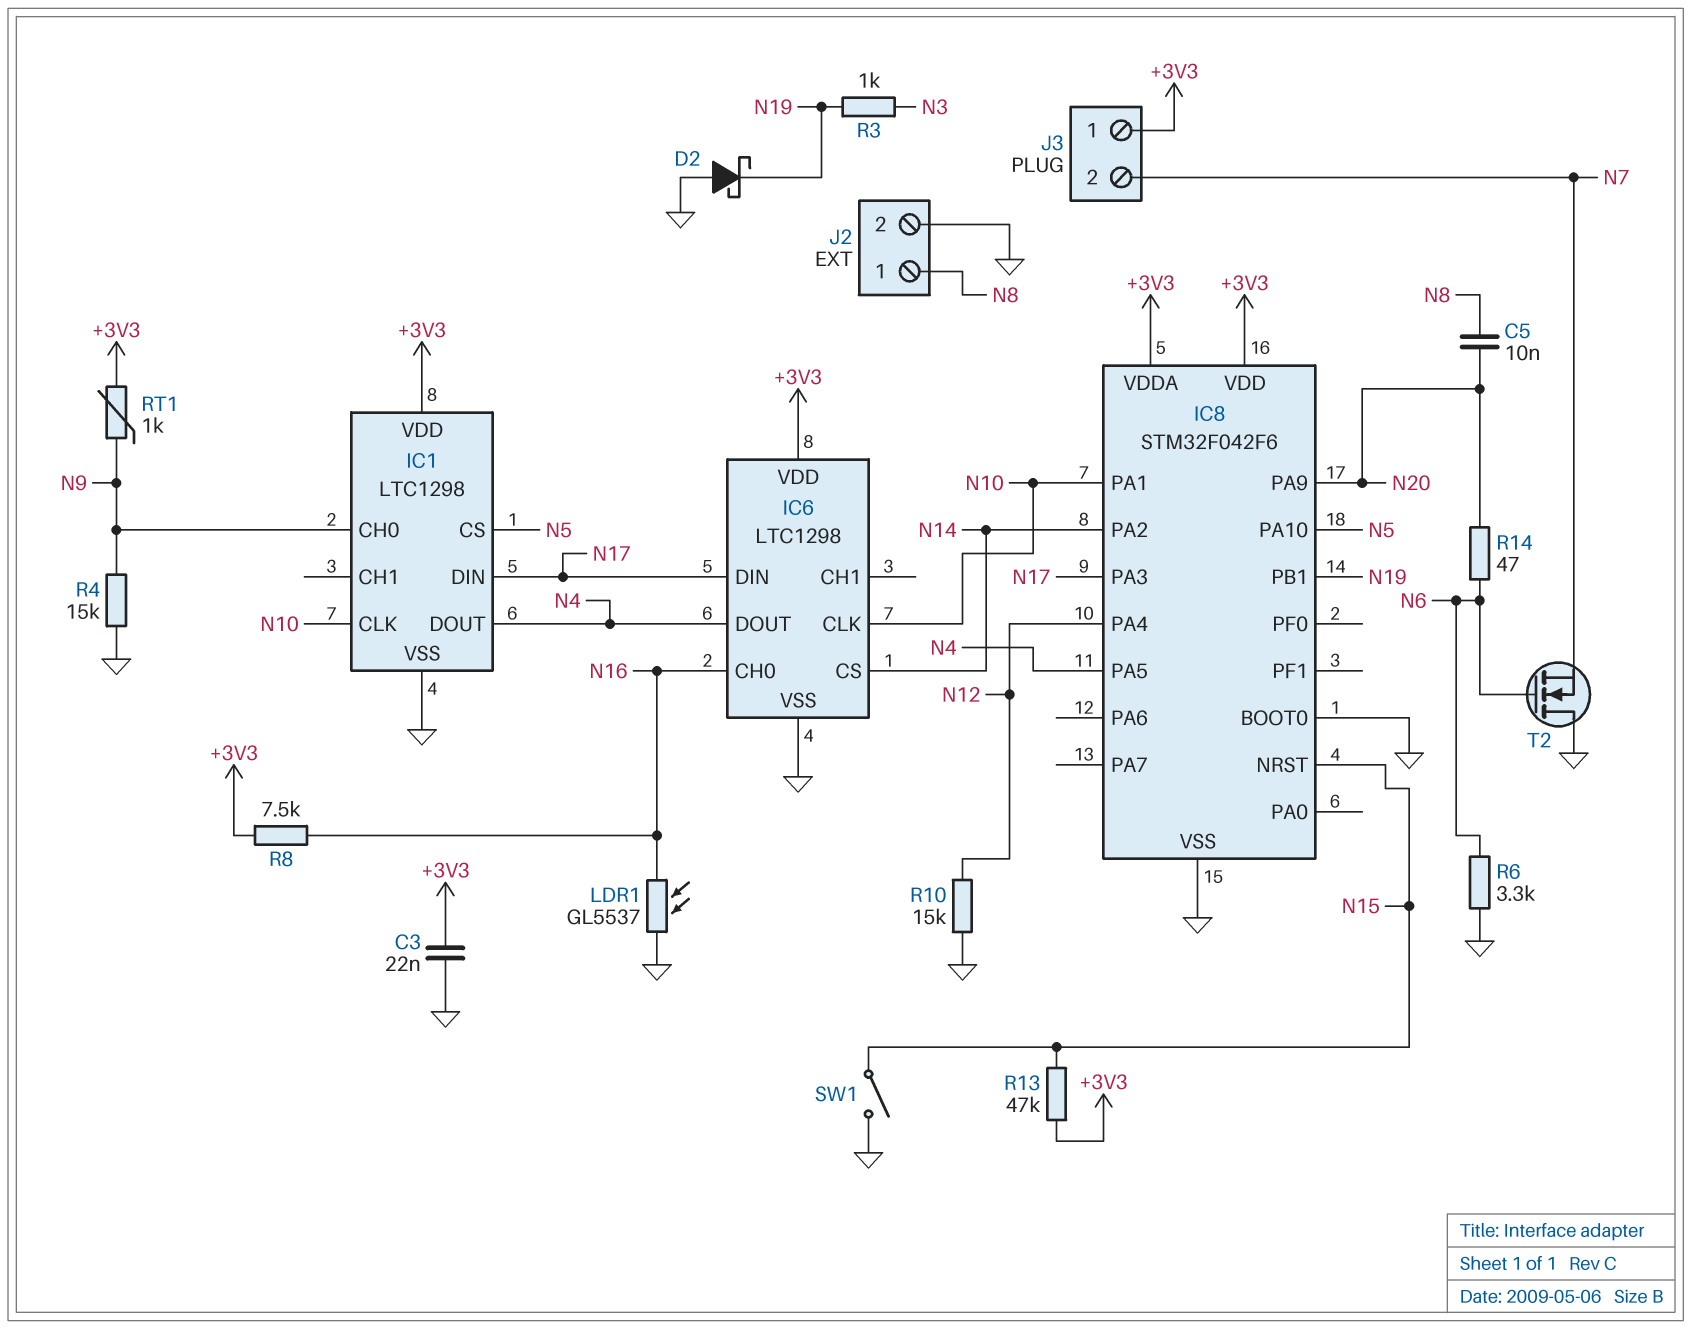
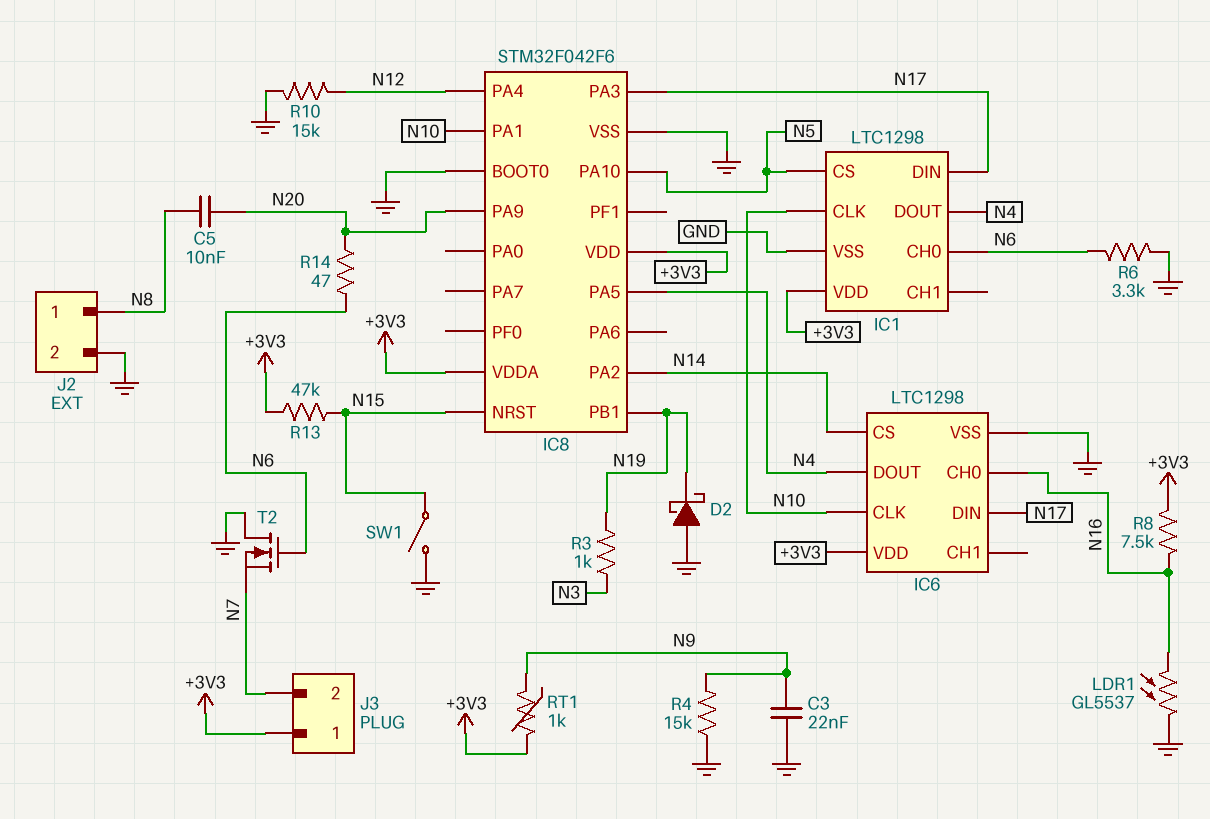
C3: 22nF (+3V3, GND) -> 22nF (GND, N9)
IC1 pin CH0: N9 -> N6

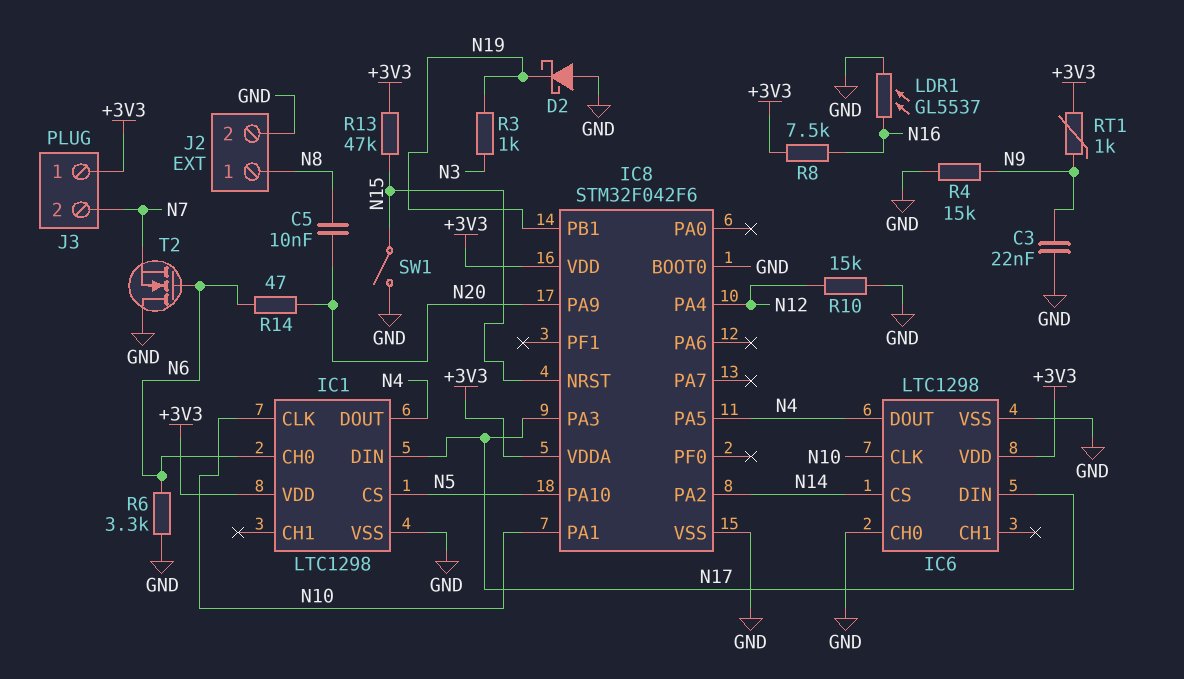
IC6 pin CH0: N16 -> GND

